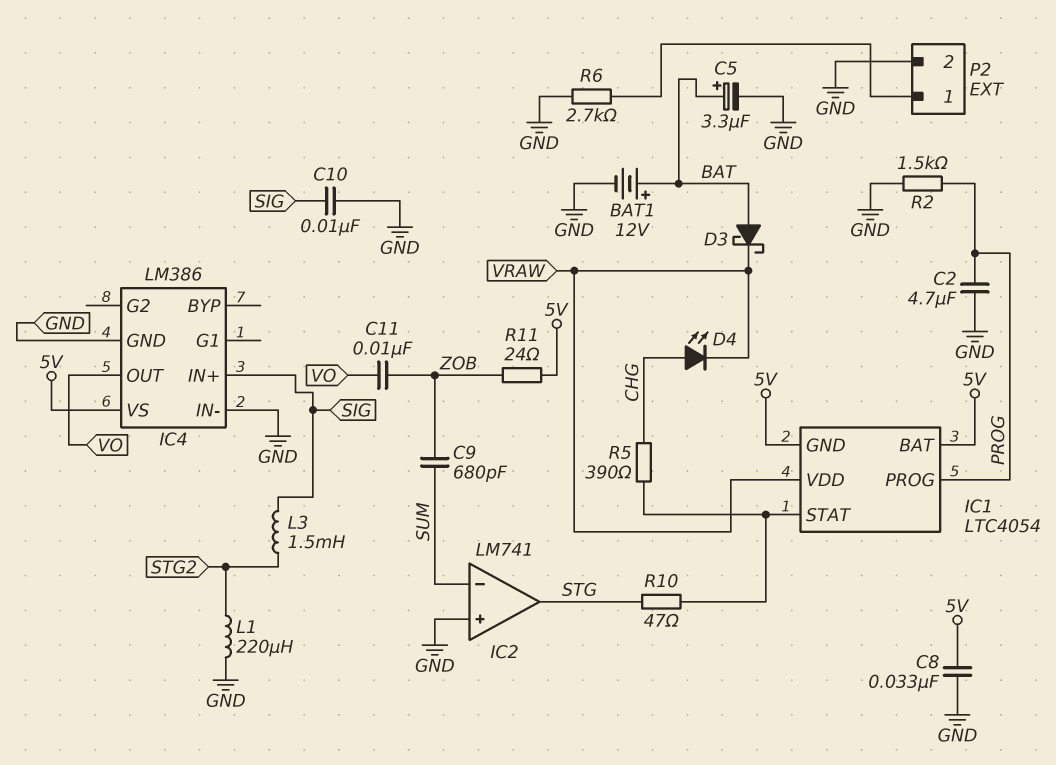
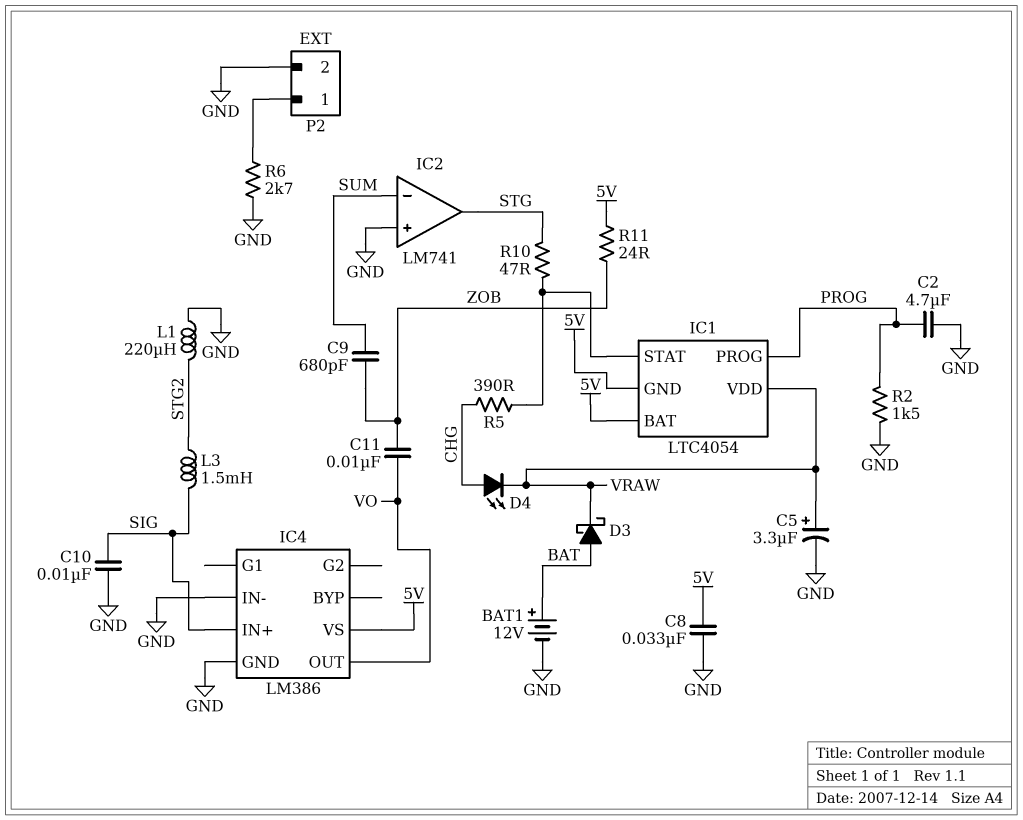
C5: 3.3uF (plus BAT, minus GND) -> 3.3uF (plus VRAW, minus GND)

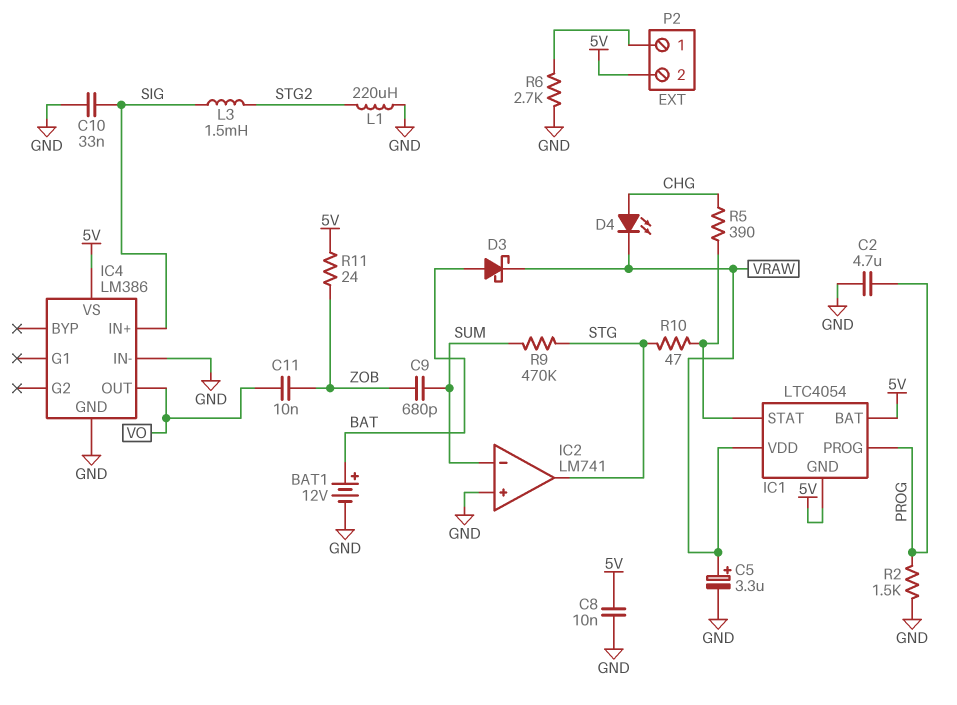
C8: 33nF (5V, GND) -> 10nF (5V, GND)
C10: 10nF (GND, SIG) -> 33nF (GND, SIG)
P2 pin 2: GND -> 5V
R9: none -> 470k (STG, SUM)

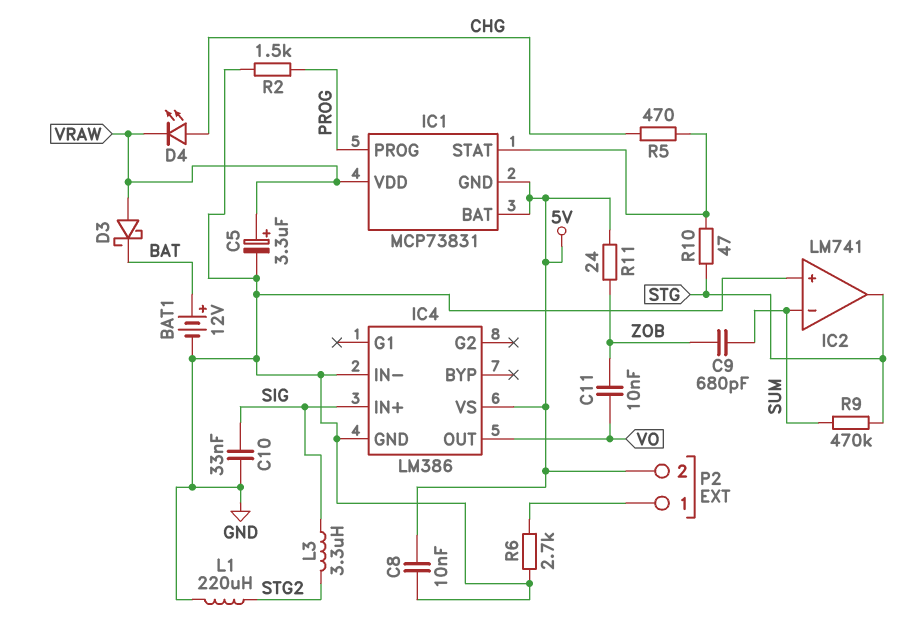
C2: 4.7uF (GND, PROG) -> none
D3: schottky (A BAT, K VRAW) -> schottky (A VRAW, K BAT)
IC1: LTC4054 -> MCP73831
L3: 1.5mH (SIG, STG2) -> 3.3uH (SIG, STG2)
R5: 390 (CHG, IC1/STAT) -> 470 (CHG, IC1/STAT)

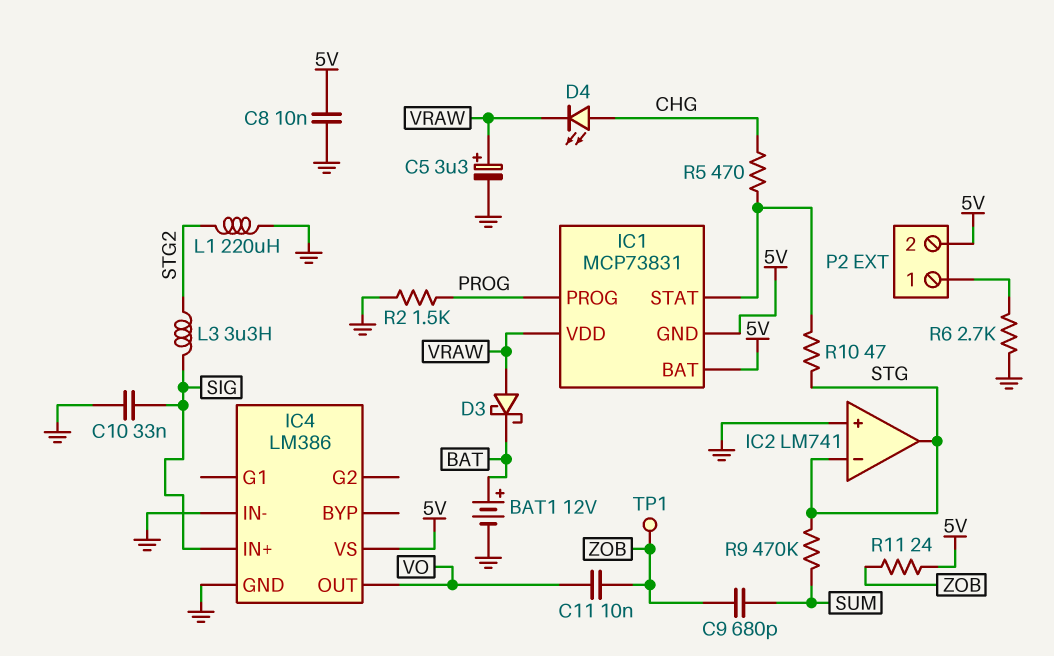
IC2 pin in-: SUM -> STG
TP1: none -> test point (ZOB)

